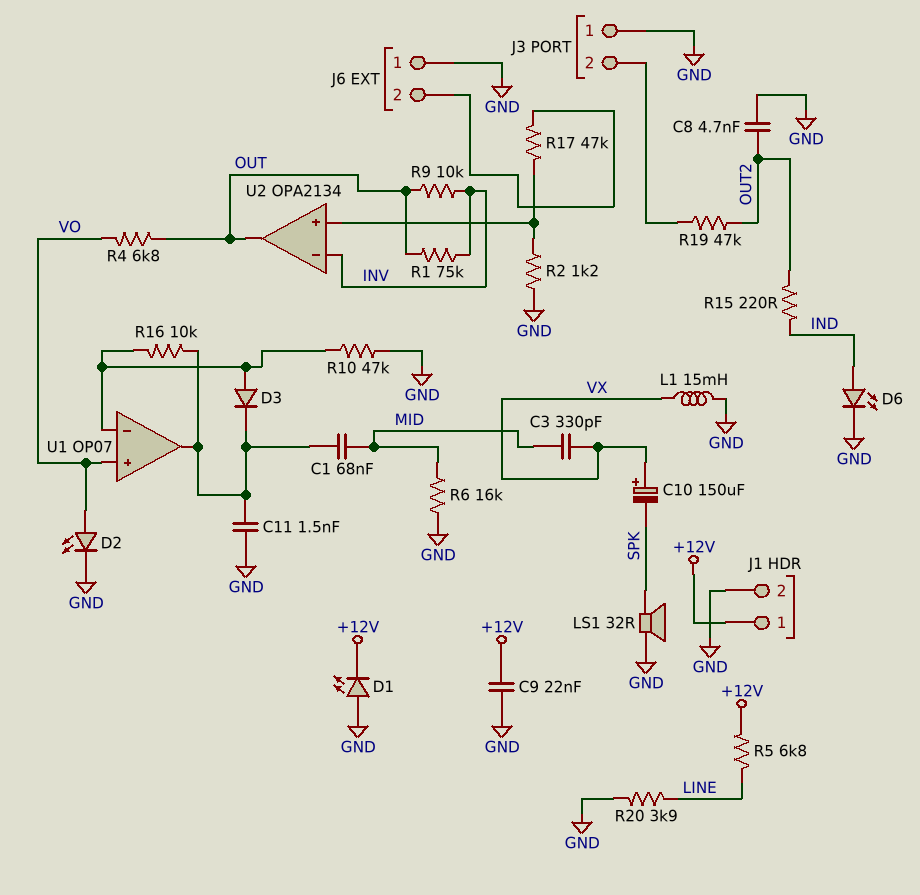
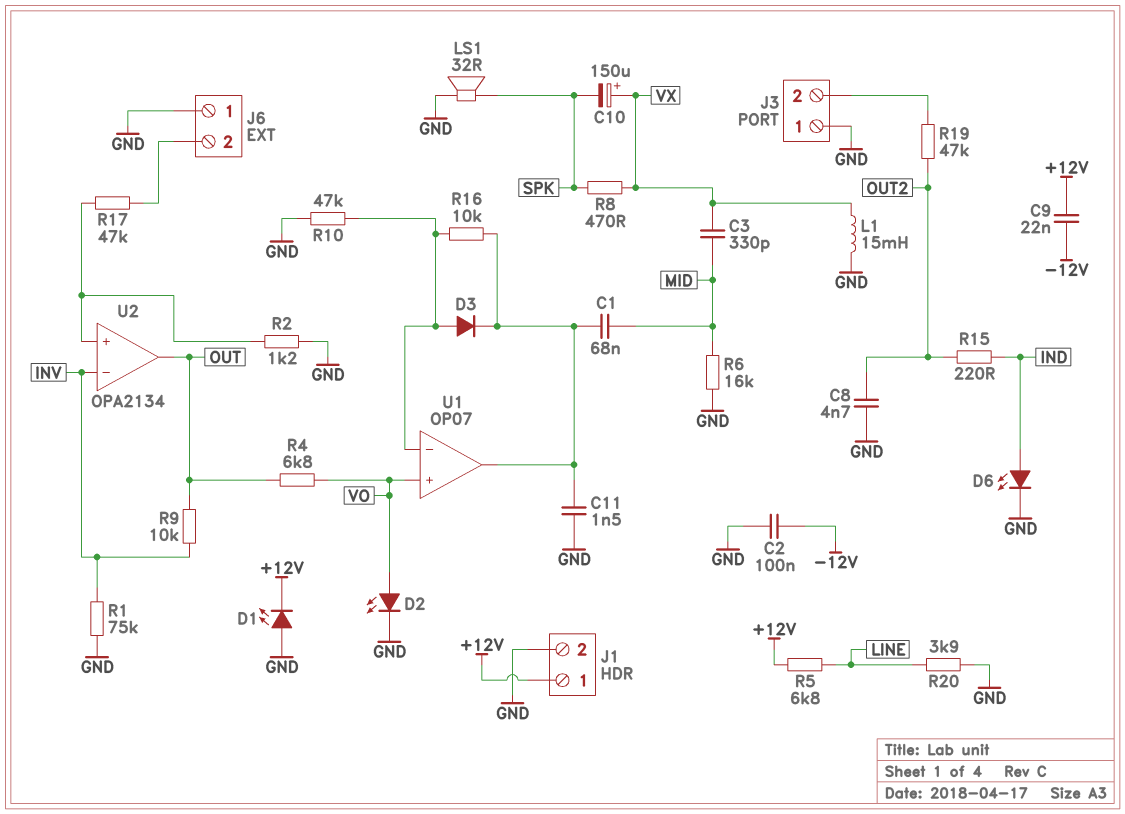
C2: none -> 100nF (-12V, GND)
C9: 22nF (+12V, GND) -> 22nF (+12V, -12V)
R1: 75k (INV, OUT) -> 75k (GND, INV)
R8: none -> 470 (SPK, VX)

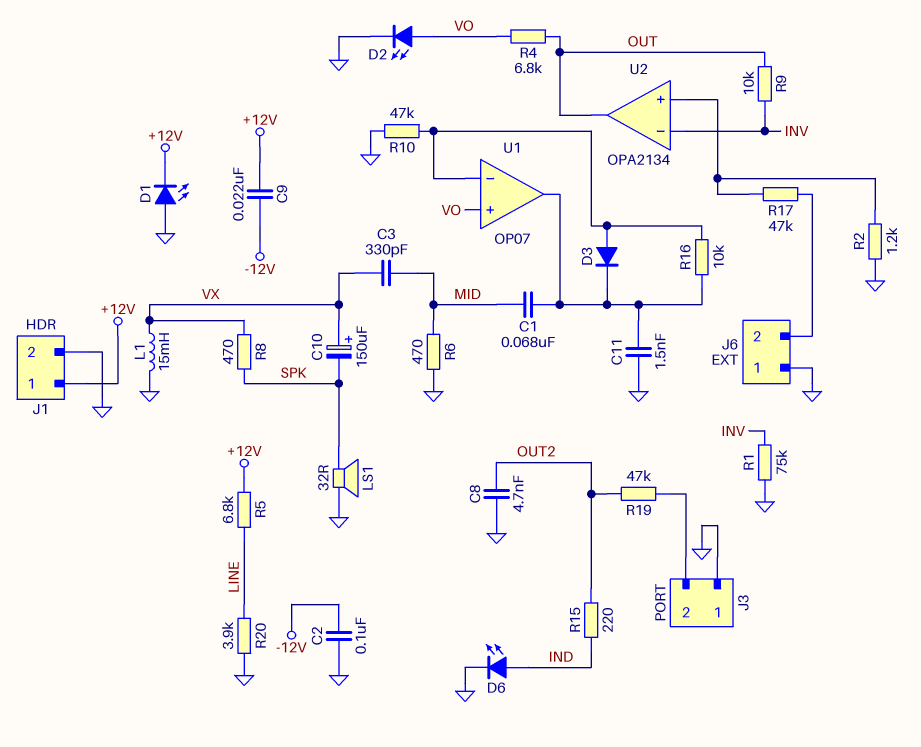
R6: 16k (GND, MID) -> 470 (GND, MID)

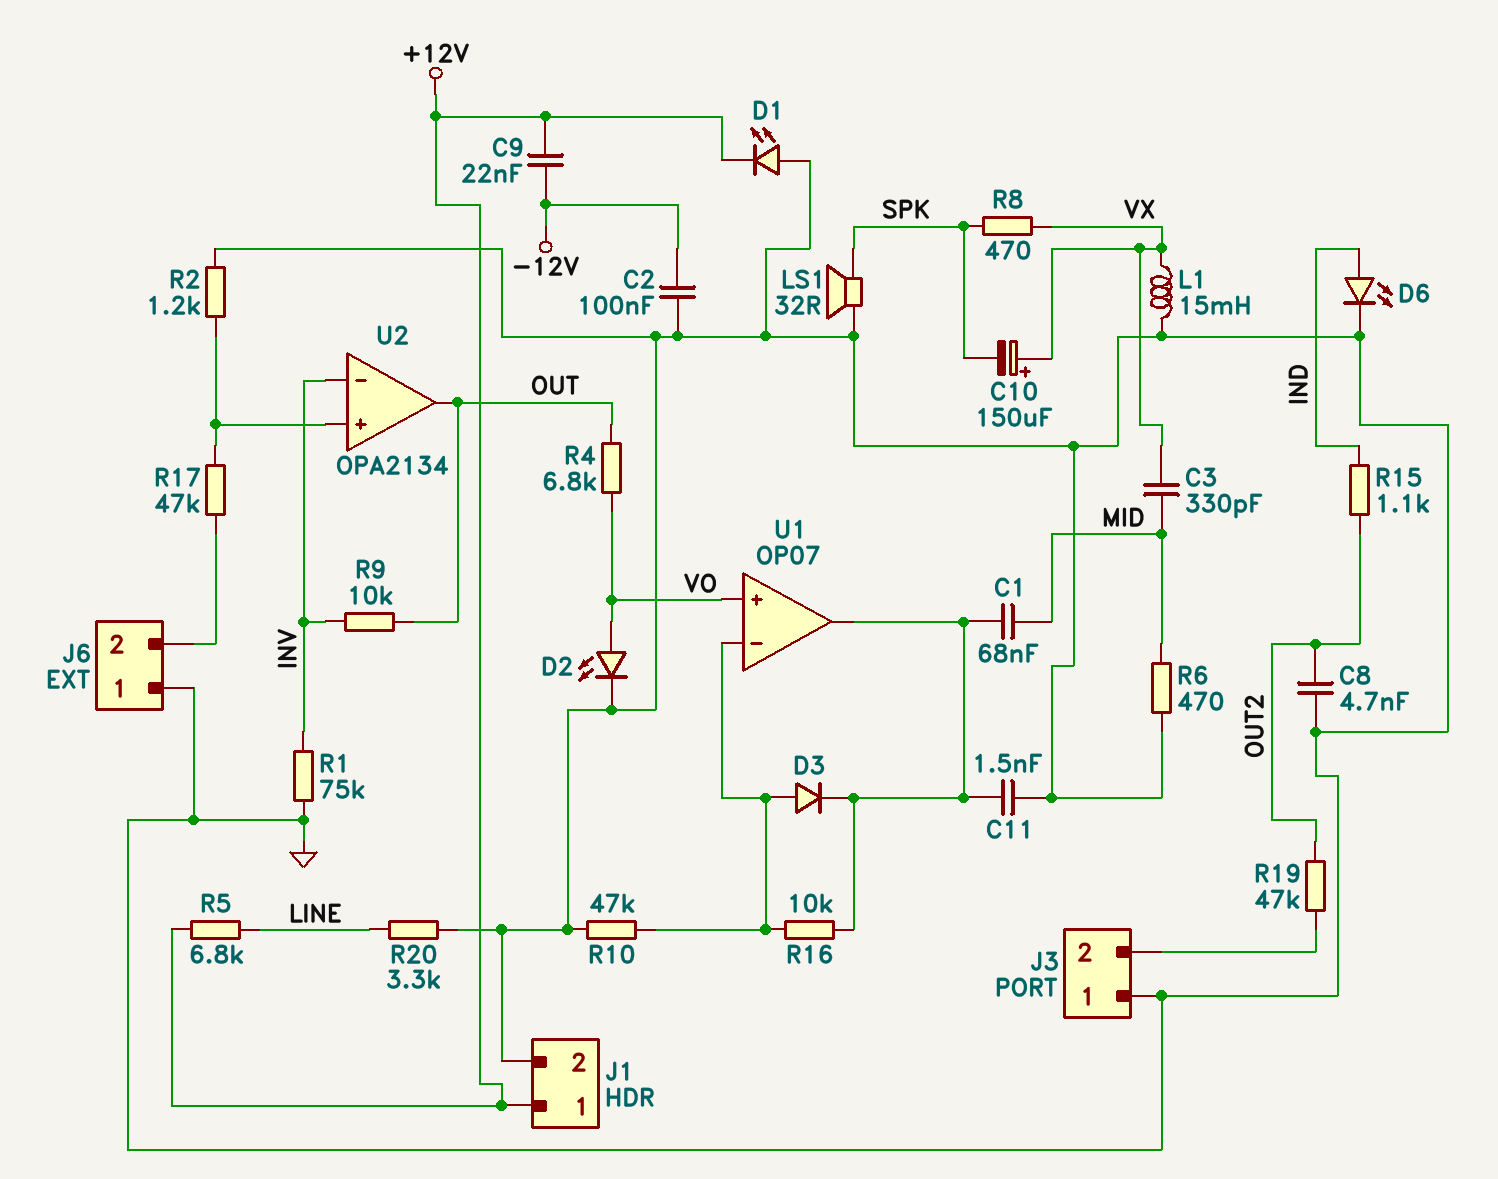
R15: 220 (IND, OUT2) -> 1.1k (IND, OUT2)
R20: 3.9k (GND, LINE) -> 3.3k (GND, LINE)

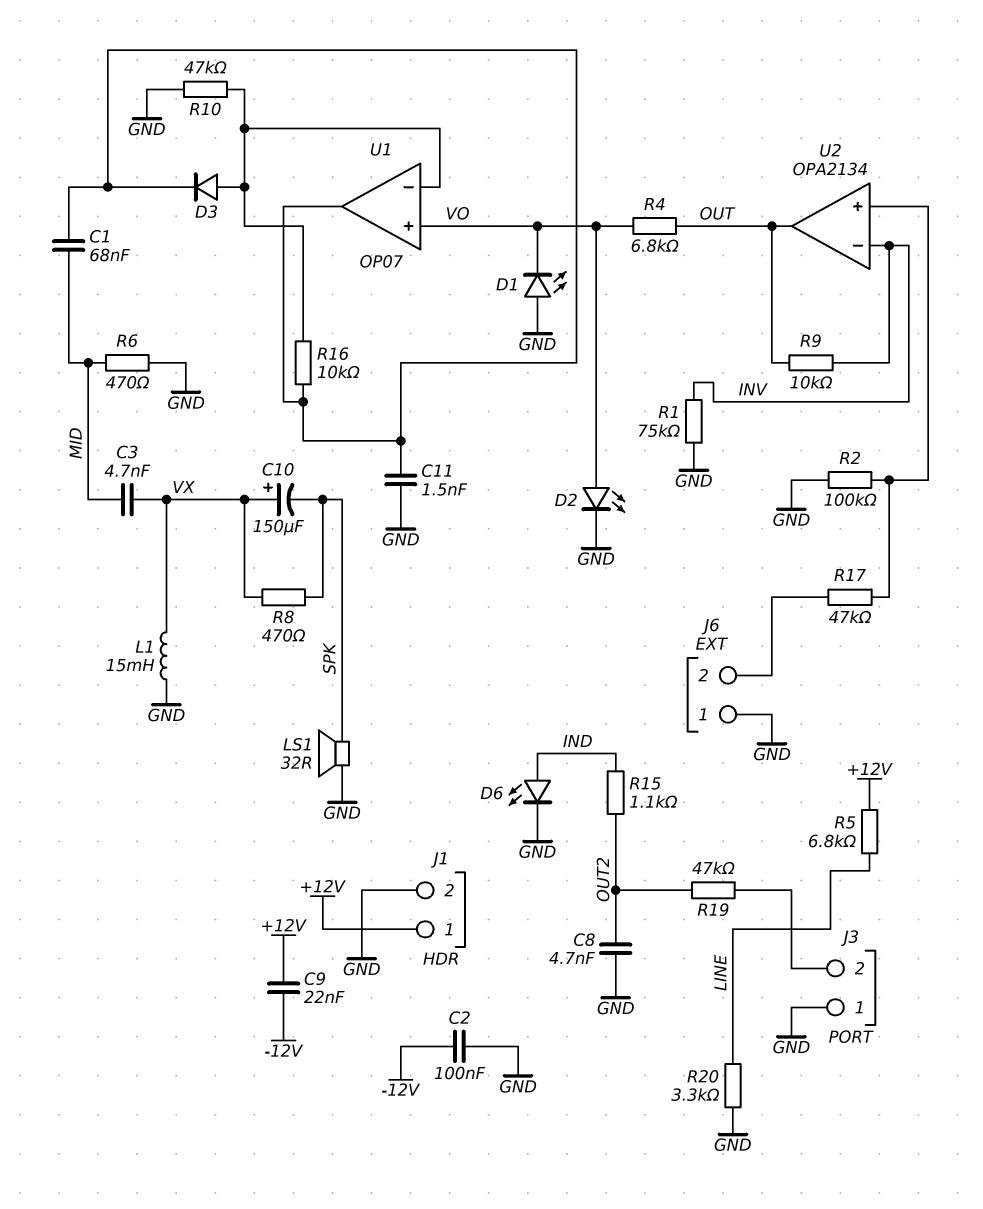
C3: 330pF (MID, VX) -> 4.7nF (MID, VX)
D1: LED (A GND, K +12V) -> LED (A GND, K VO)
R2: 1.2k (GND, U2/in+) -> 100k (GND, U2/in+)

